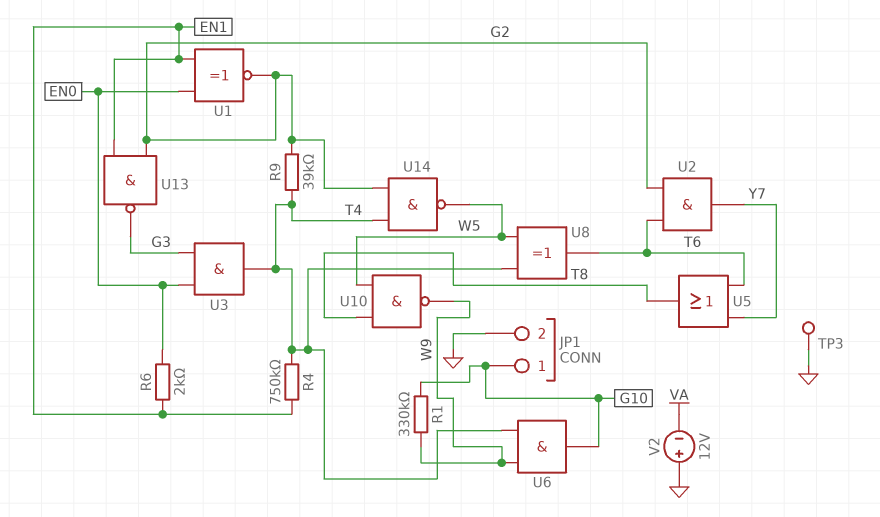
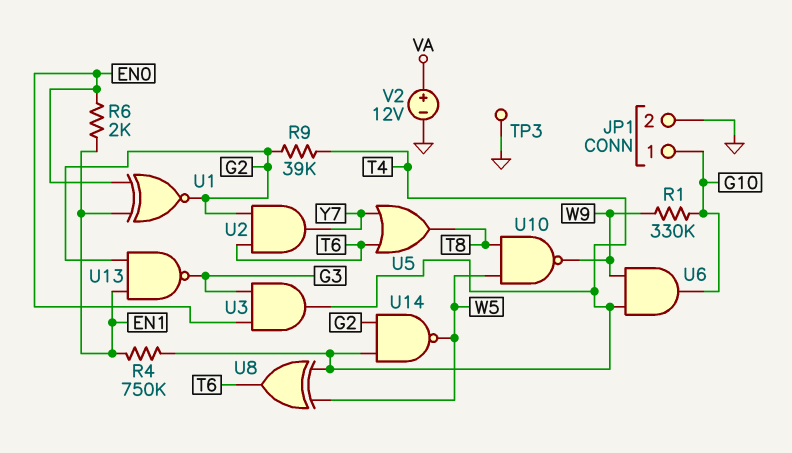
V2: 12V (plus GND, minus VA) -> 12V (plus VA, minus GND)

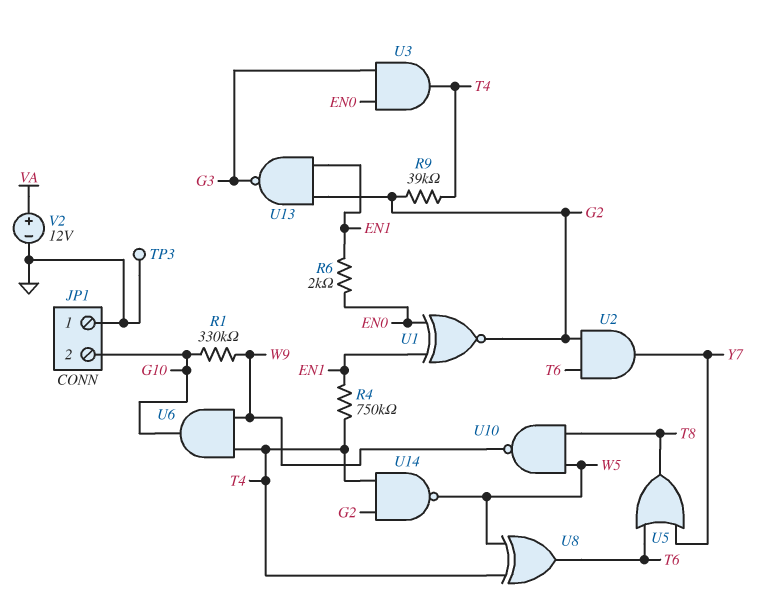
JP1 pin 1: G10 -> GND
JP1 pin 2: GND -> G10

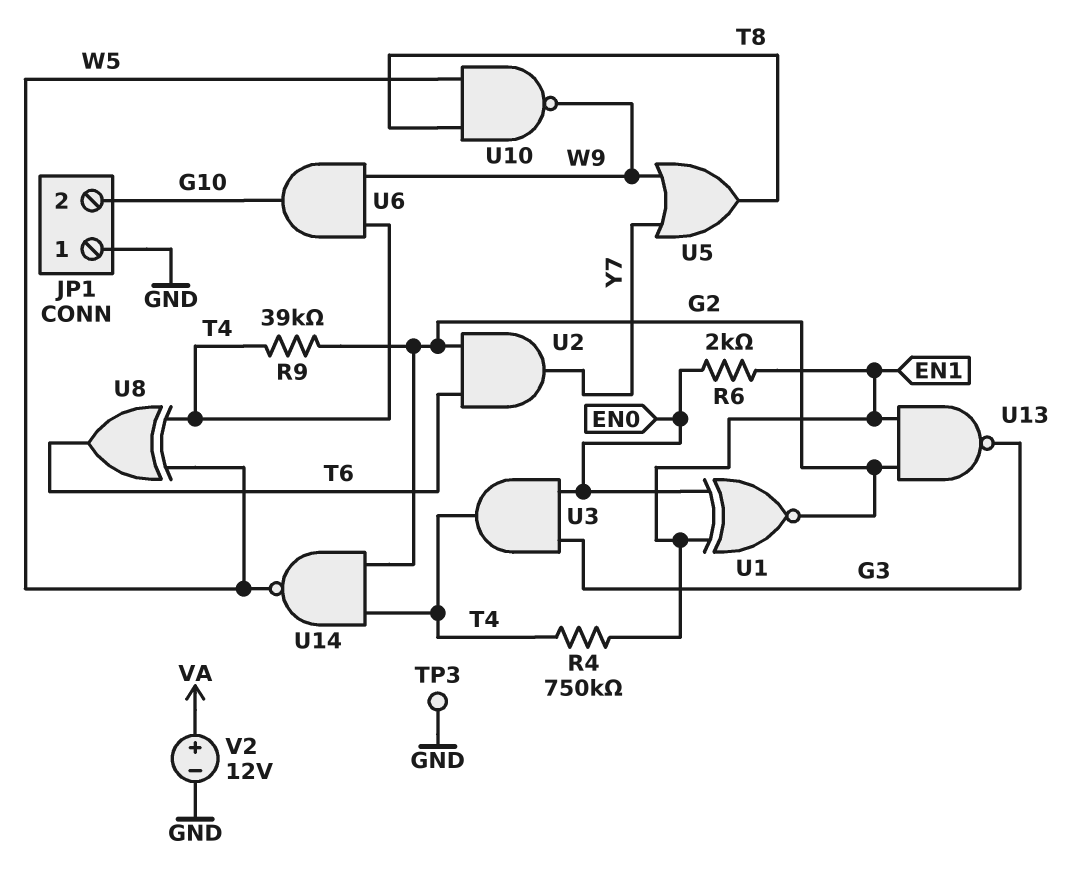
R1: 330k (G10, W9) -> none
U5: OR (in T6, in Y7, out T8) -> OR (in W9, in Y7, out T8)

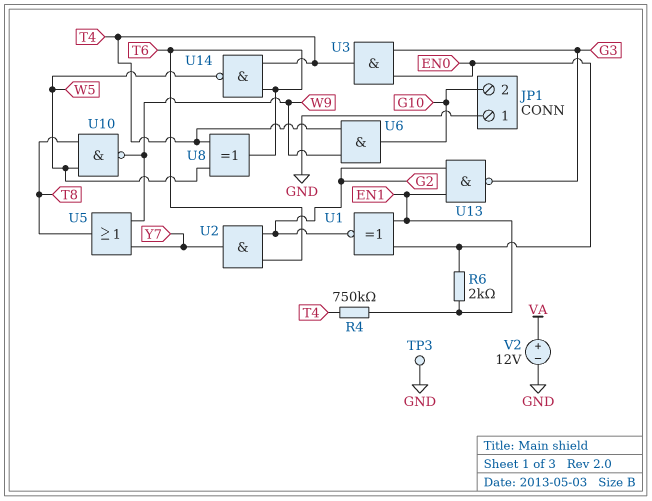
R9: 39k (G2, T4) -> none
U14: NAND (in G2, in T4, out W5) -> NAND (in T4, in T6, out W5)

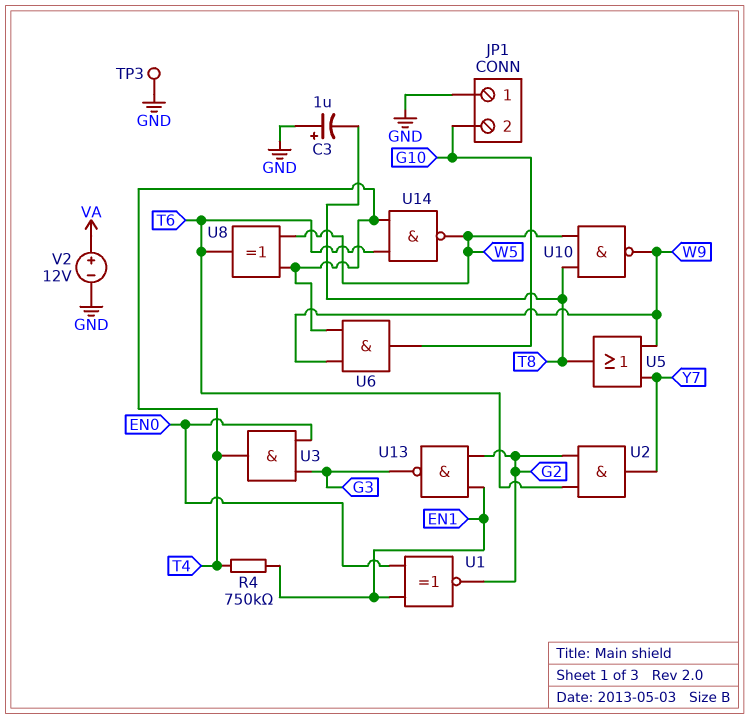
C3: none -> 1uF (plus GND, minus T8)
R6: 2k (EN0, EN1) -> none

